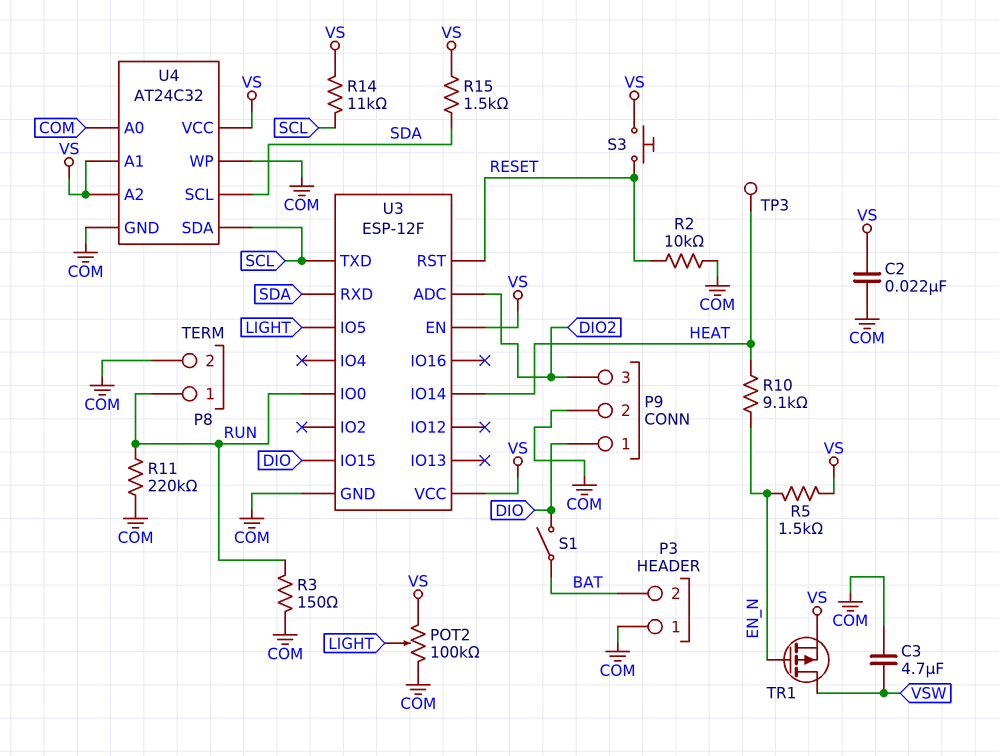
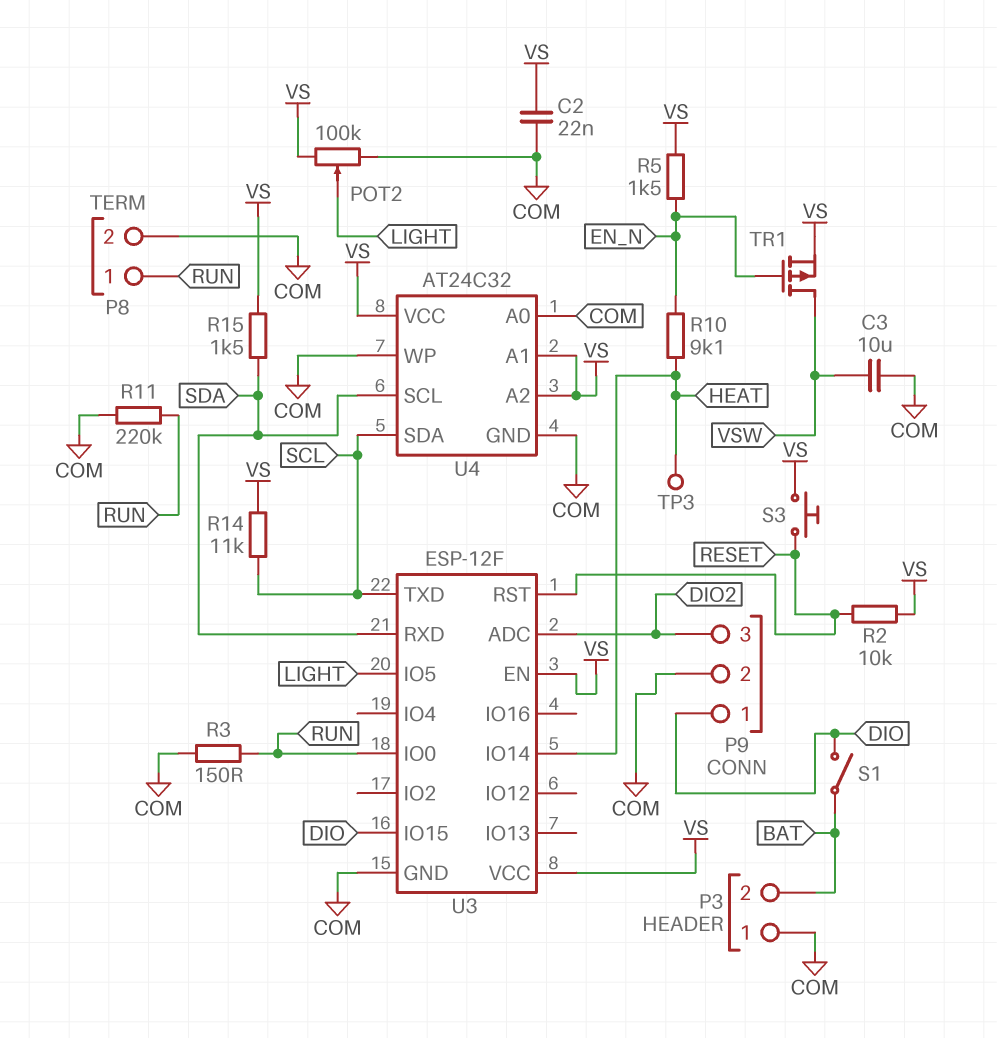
C3: 4.7uF (COM, VSW) -> 10uF (COM, VSW)
R2: 10k (COM, RESET) -> 10k (RESET, VS)

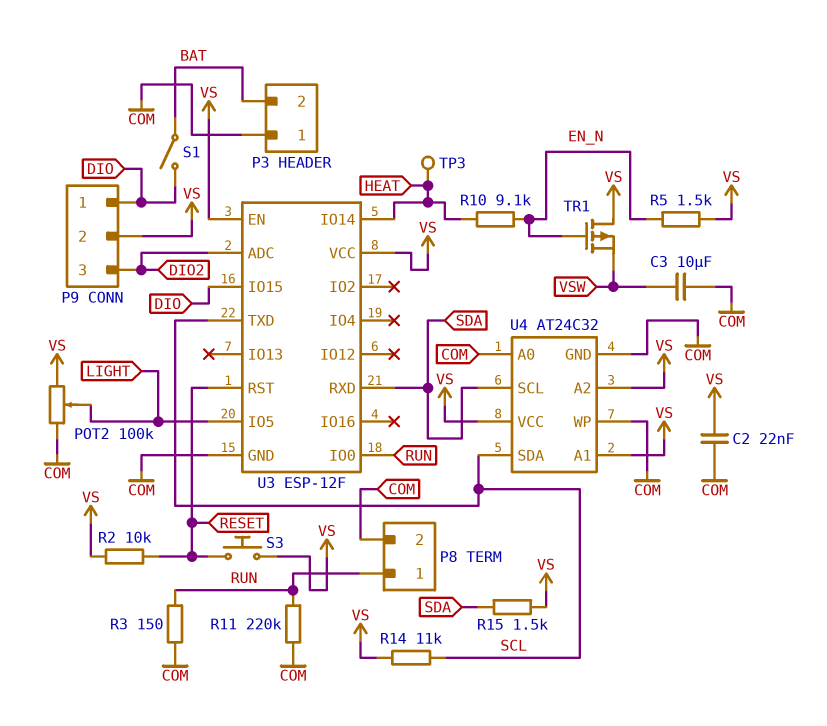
P9 pin 2: COM -> VS
TR1: PMOS (G EN_N, D VSW, S VS) -> PMOS (G EN_N, D VS, S VSW)

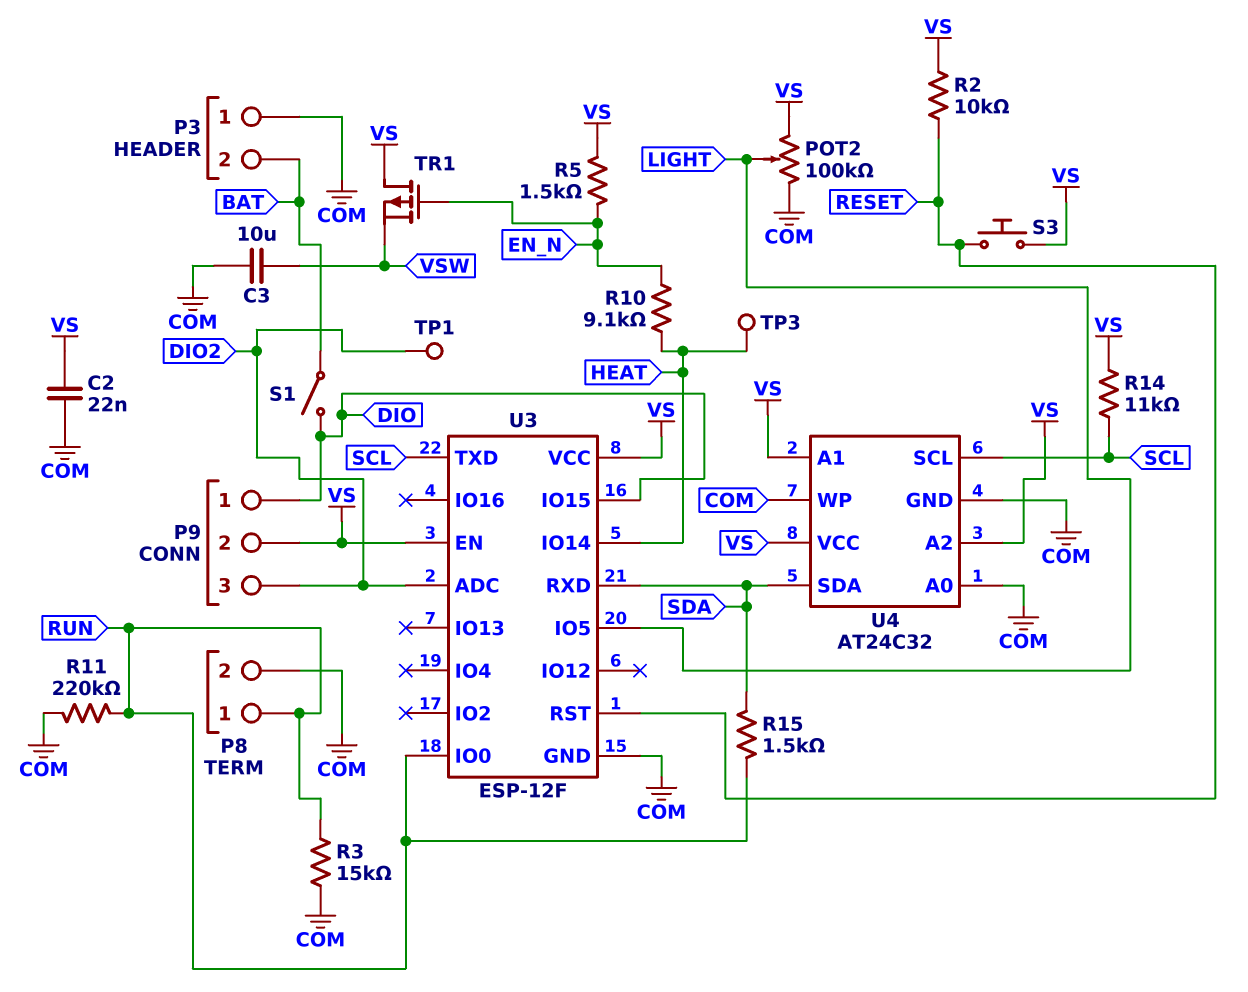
R3: 150 (COM, RUN) -> 15k (COM, RUN)
R15: 1.5k (SDA, VS) -> 1.5k (RUN, SDA)
TP1: none -> test point (DIO2)
U4 pin SCL: SDA -> SCL
U4 pin SDA: SCL -> SDA

